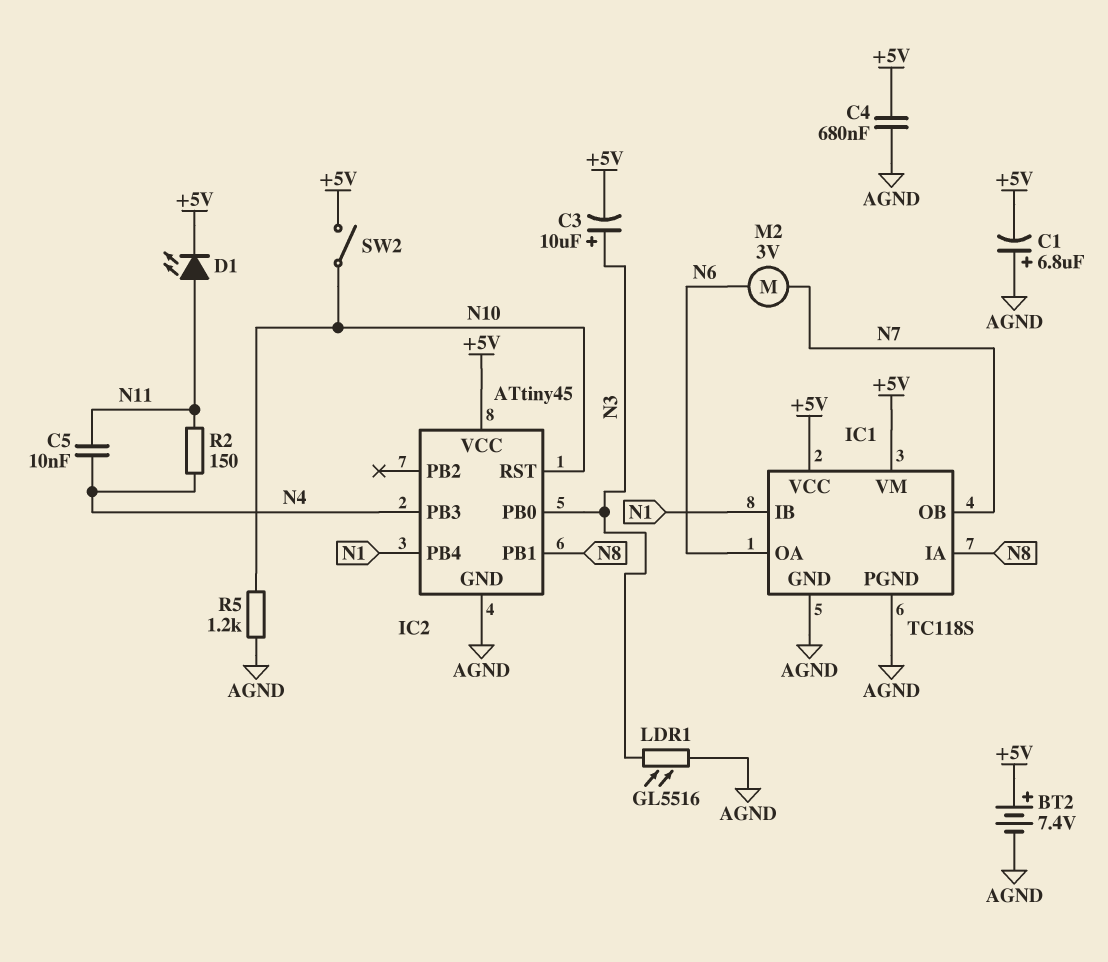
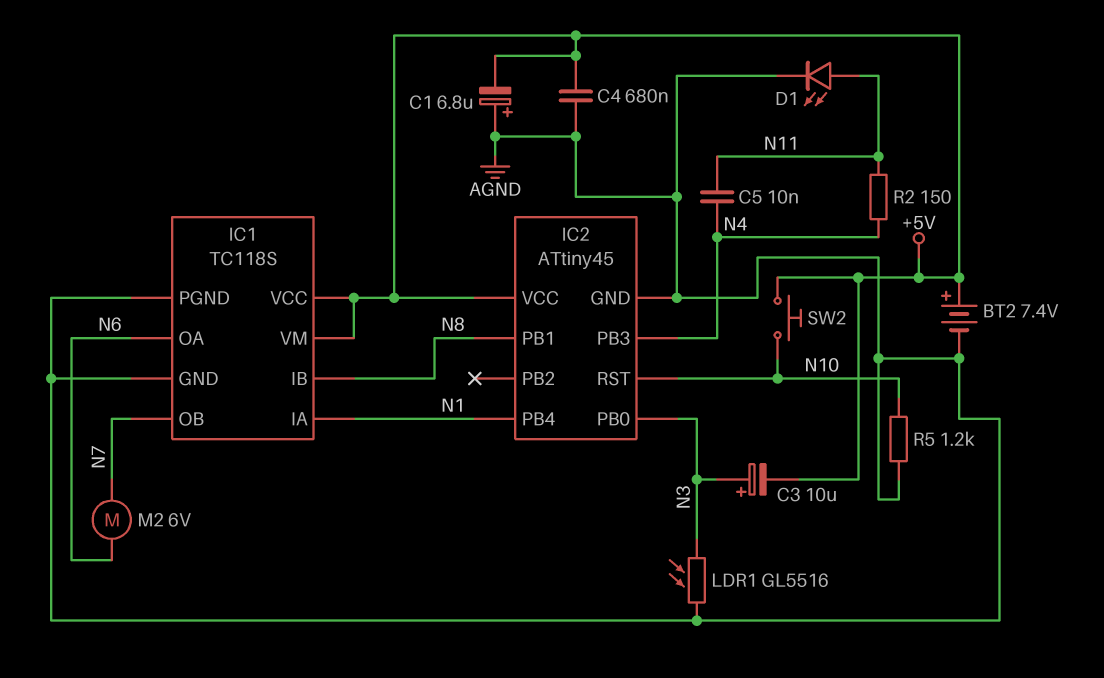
D1: LED (A N11, K +5V) -> LED (A N11, K AGND)
IC1 pin IA: N8 -> N1
IC1 pin IB: N1 -> N8
M2: motor 3V (N6, N7) -> motor 6V (N6, N7)
SW2: switch (+5V, N10) -> button (+5V, N10)

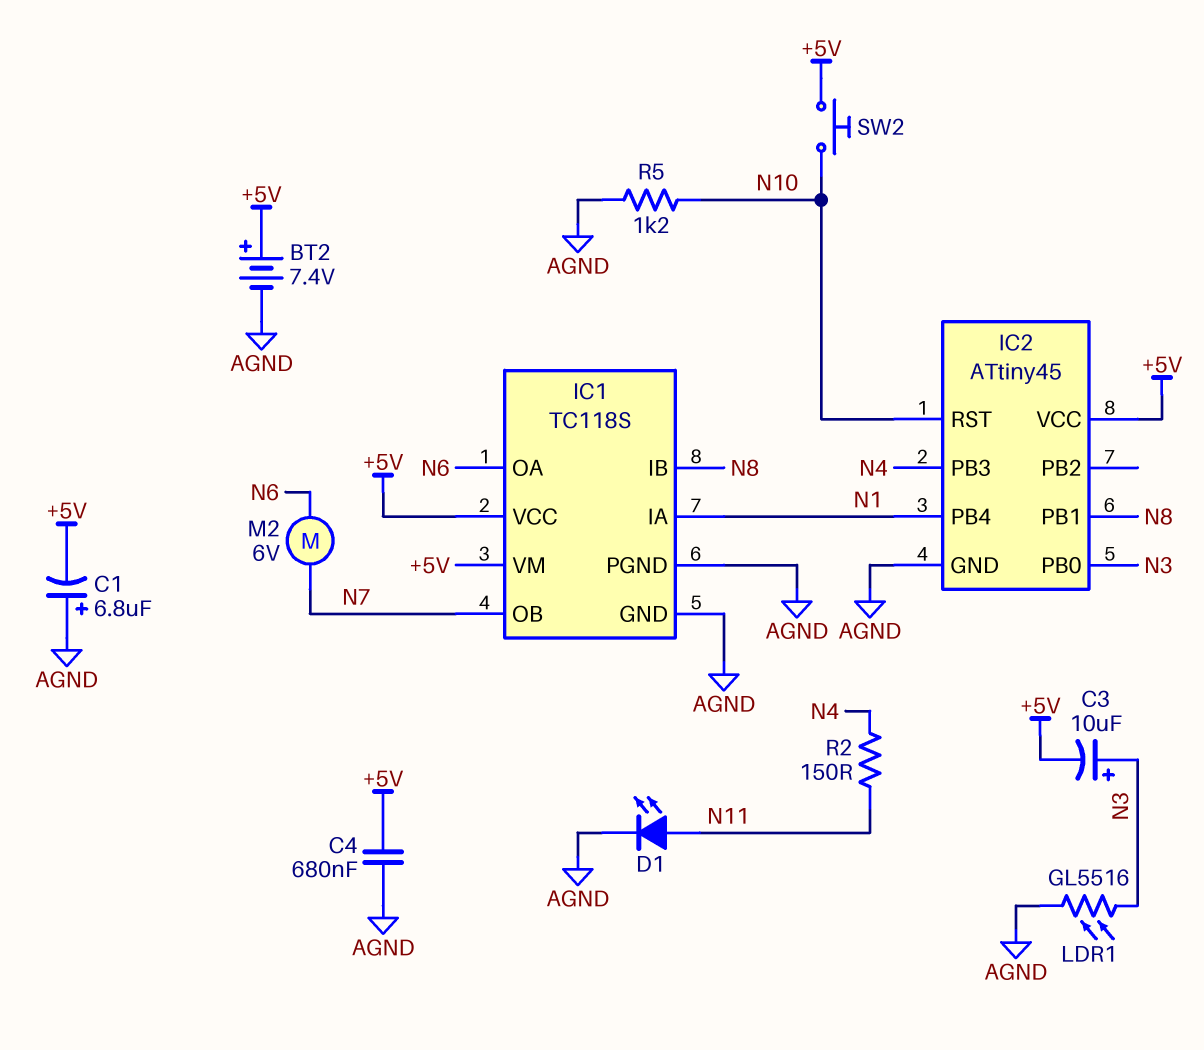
C5: 10nF (N4, N11) -> none

